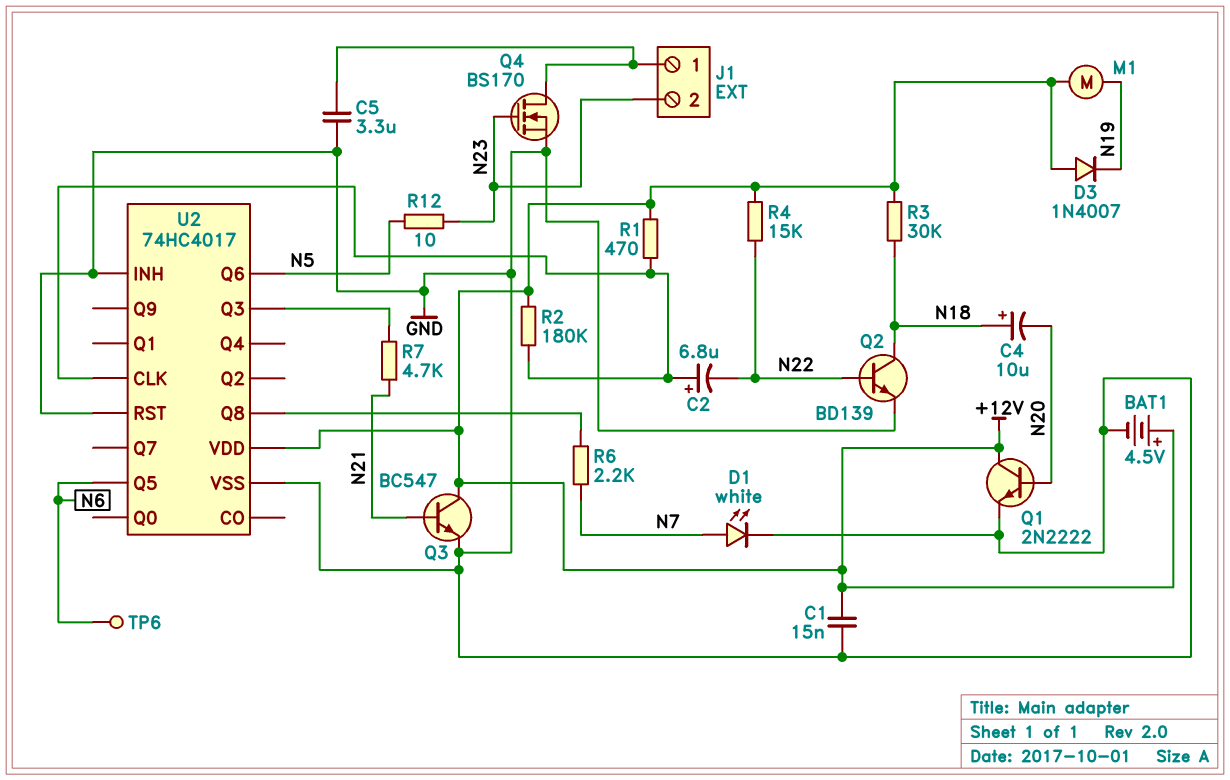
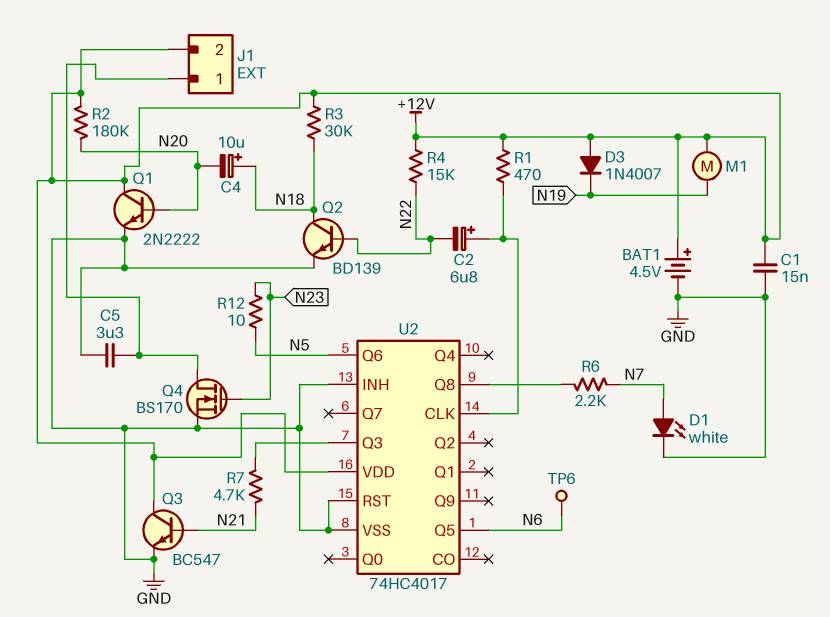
J1 pin 2: N23 -> +12V
R2: 180k (+12V, U2/CLK) -> 180k (+12V, N20)

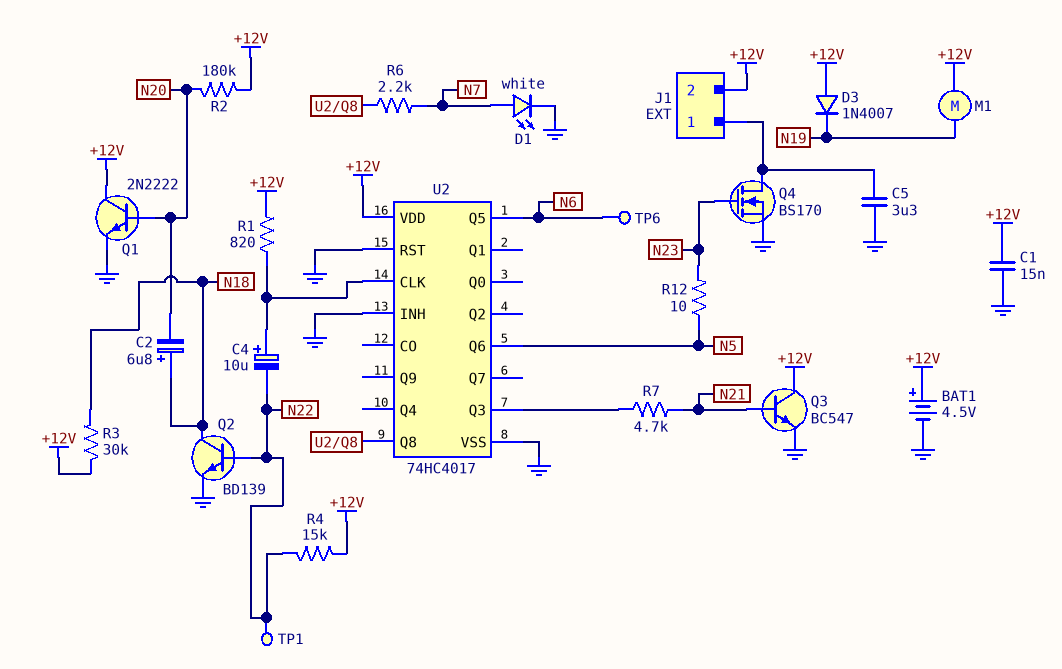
C2: 6.8uF (plus U2/CLK, minus N22) -> 6.8uF (plus N18, minus N20)
C4: 10uF (plus N18, minus N20) -> 10uF (plus U2/CLK, minus N22)
R1: 470 (+12V, U2/CLK) -> 820 (+12V, U2/CLK)
TP1: none -> test point (N22)

